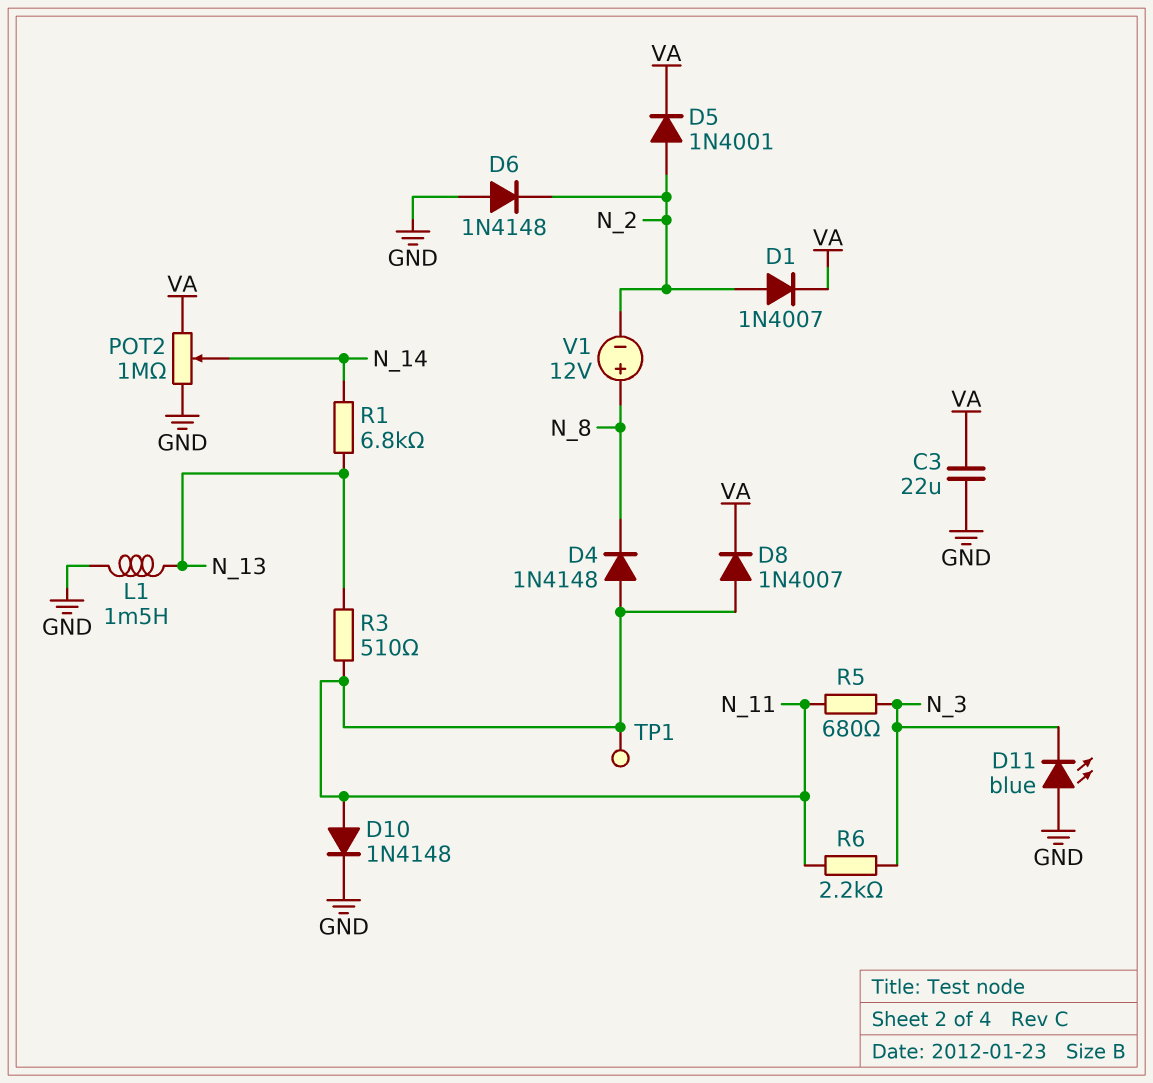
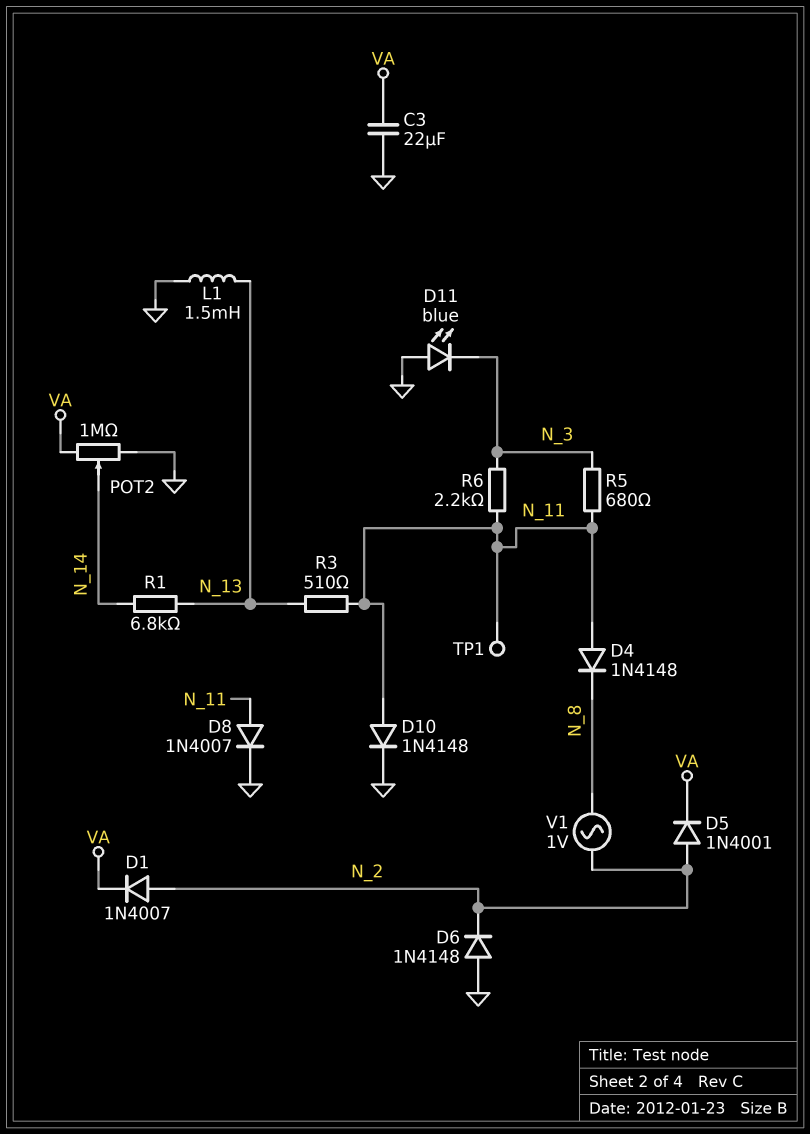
D8: diode 1N4007 (A N_11, K VA) -> diode 1N4007 (A N_11, K GND)
V1: 12V (plus N_8, minus N_2) -> AC 1V (N_2, N_8)

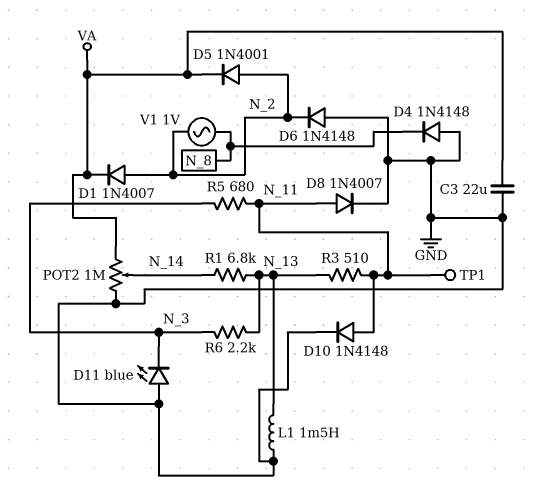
D4: diode 1N4148 (A N_11, K N_8) -> diode 1N4148 (A GND, K N_8)
R6: 2.2k (N_3, N_11) -> 2.2k (N_3, N_13)

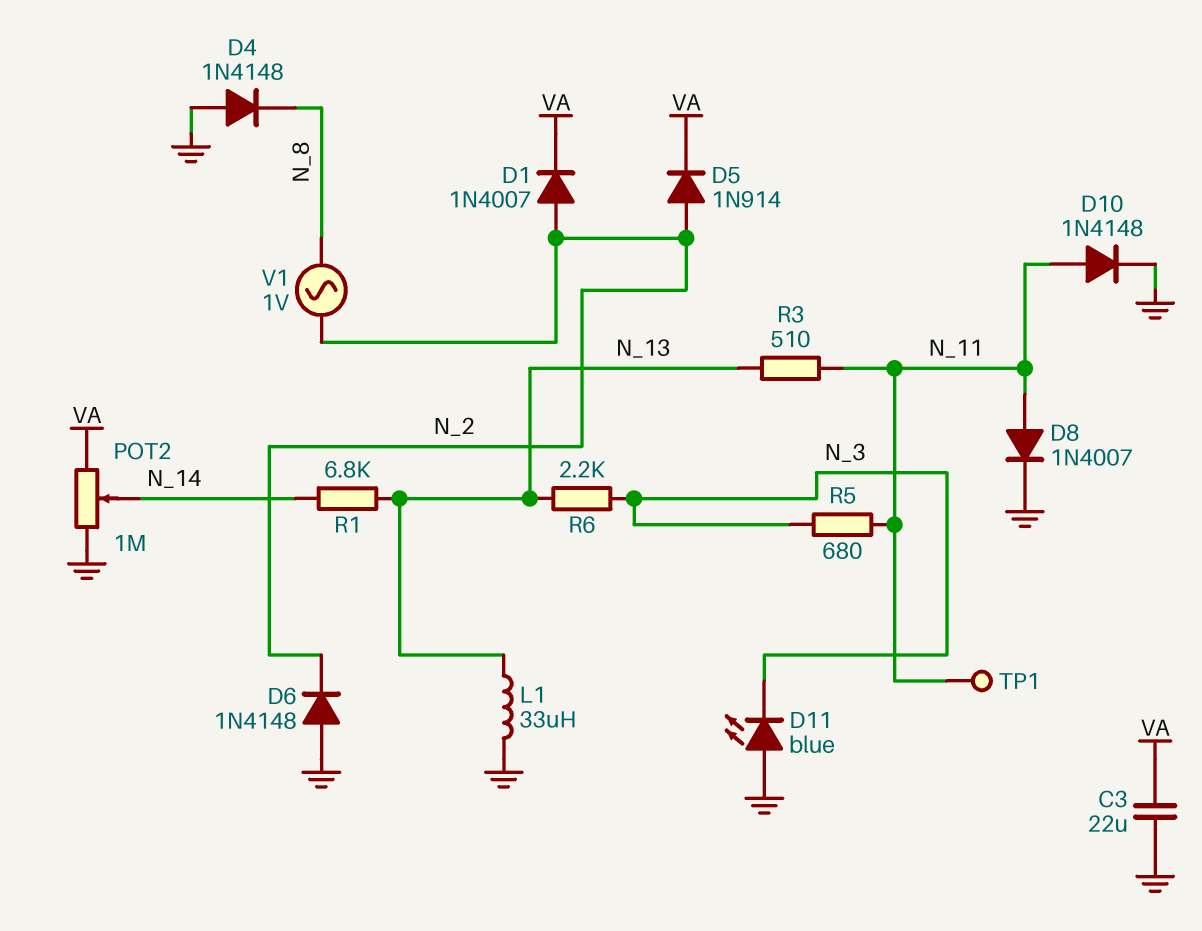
D5: diode 1N4001 (A N_2, K VA) -> diode 1N914 (A N_2, K VA)
L1: 1.5mH (GND, N_13) -> 33uH (GND, N_13)

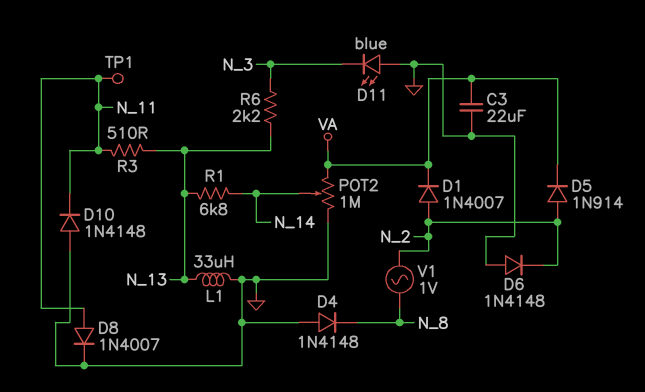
D10: diode 1N4148 (A N_11, K GND) -> diode 1N4148 (A GND, K N_11)
R5: 680 (N_3, N_11) -> none

